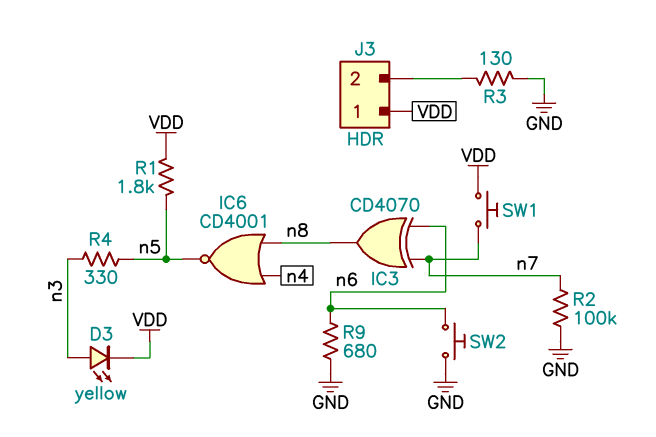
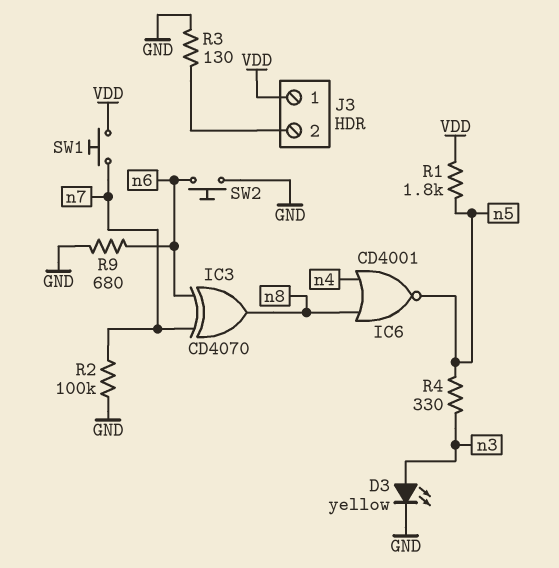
D3: LED yellow (A n3, K VDD) -> LED yellow (A n3, K GND)

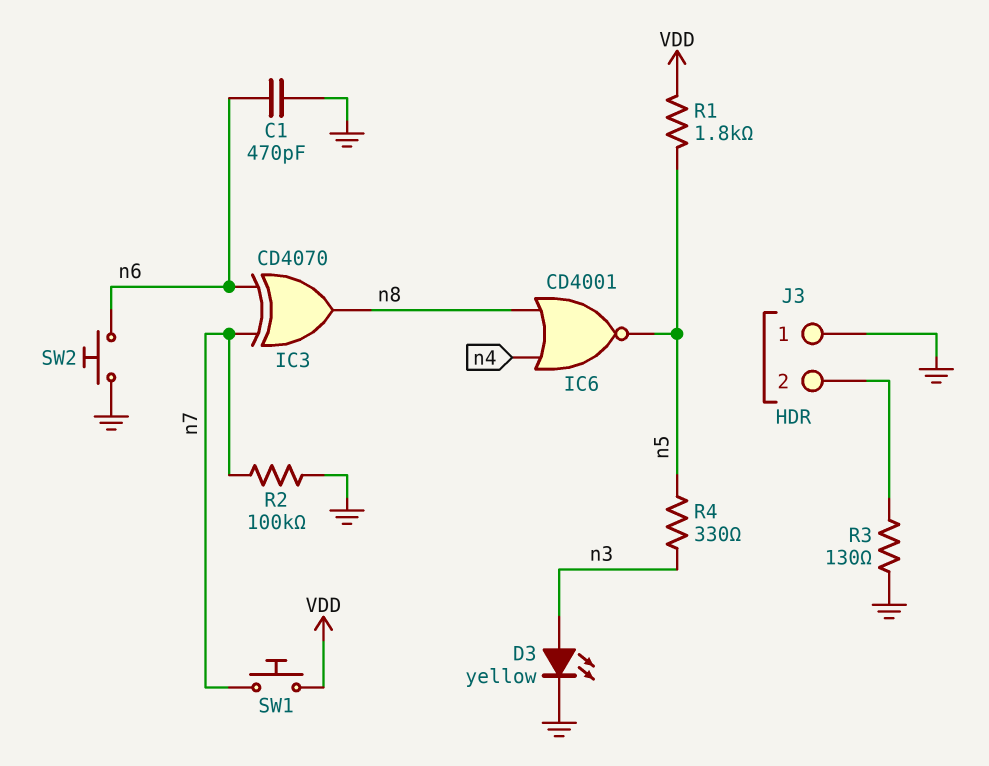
C1: none -> 470pF (GND, n6)
J3 pin 1: VDD -> GND
R9: 680 (GND, n6) -> none

